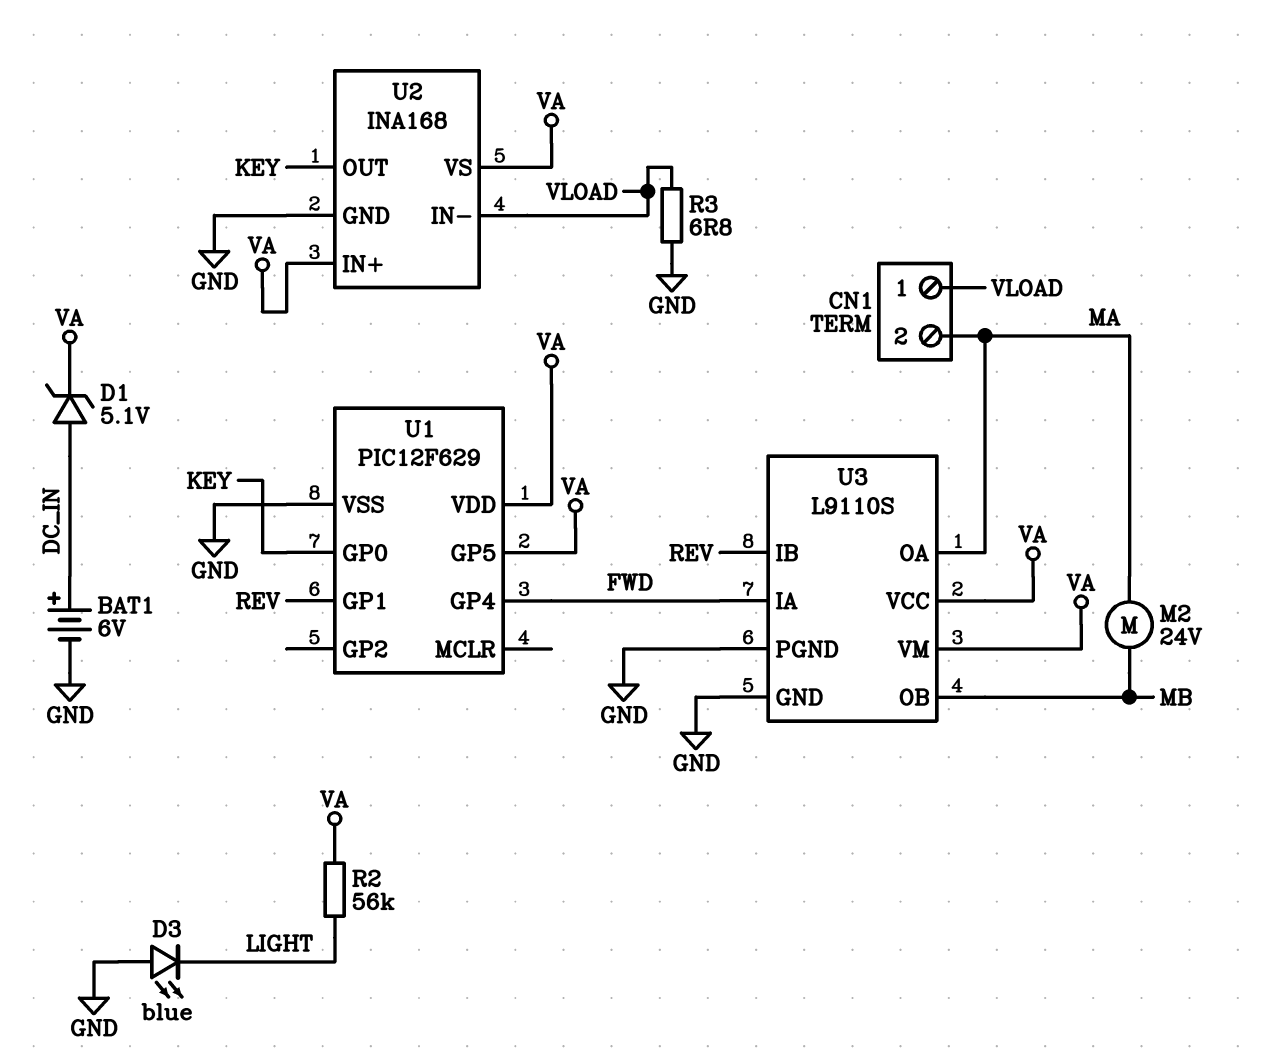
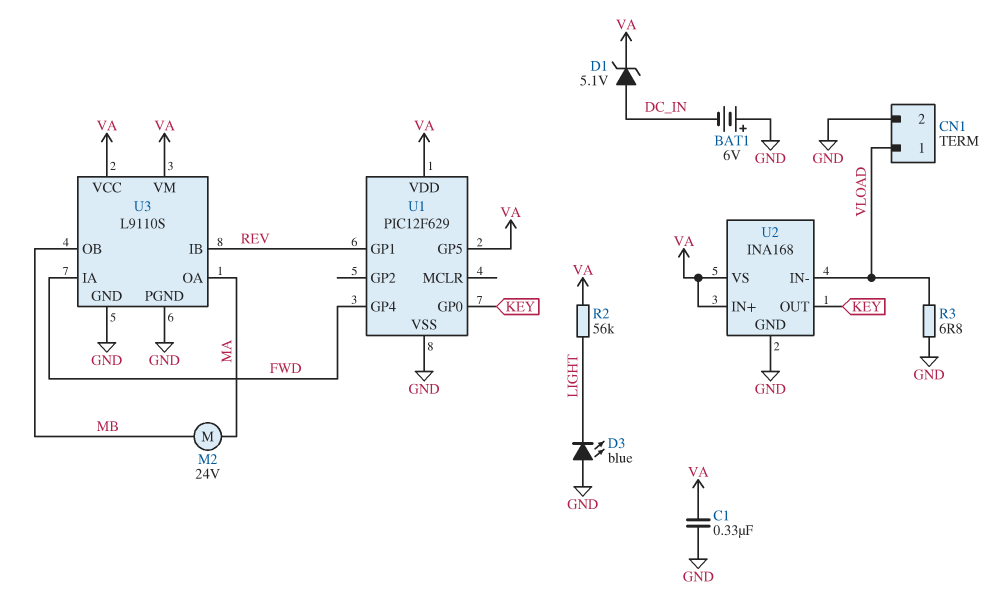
BAT1: 6V (plus DC_IN, minus GND) -> 6V (plus GND, minus DC_IN)
C1: none -> 330nF (GND, VA)
CN1 pin 2: MA -> GND

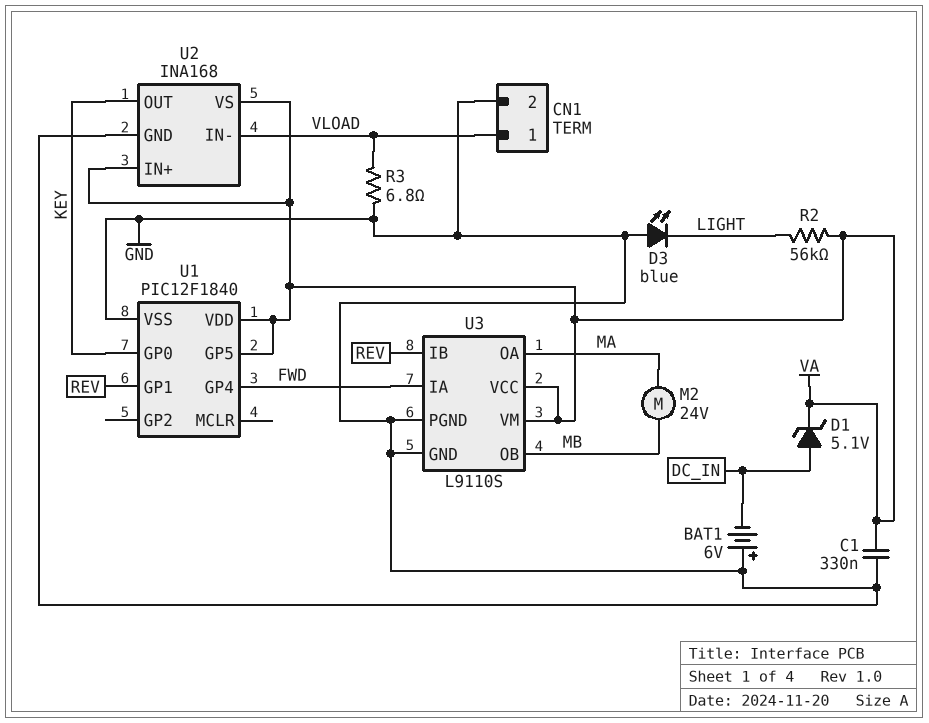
U1: PIC12F629 -> PIC12F1840

